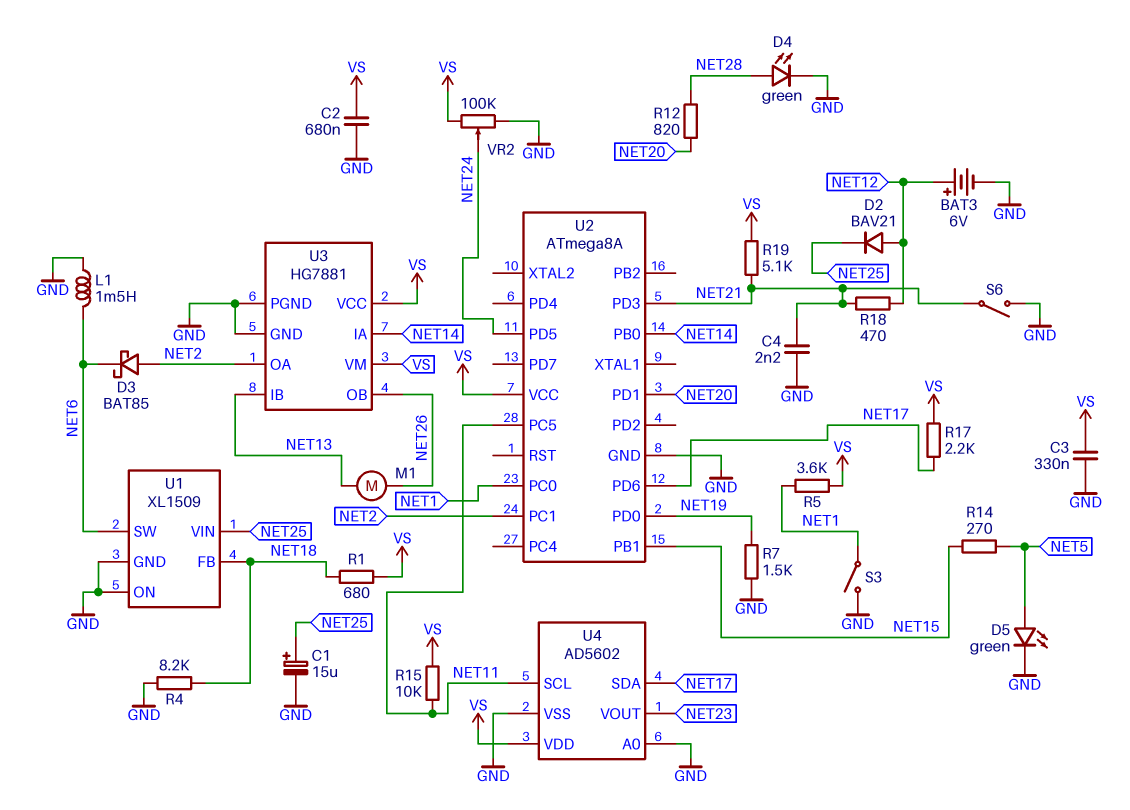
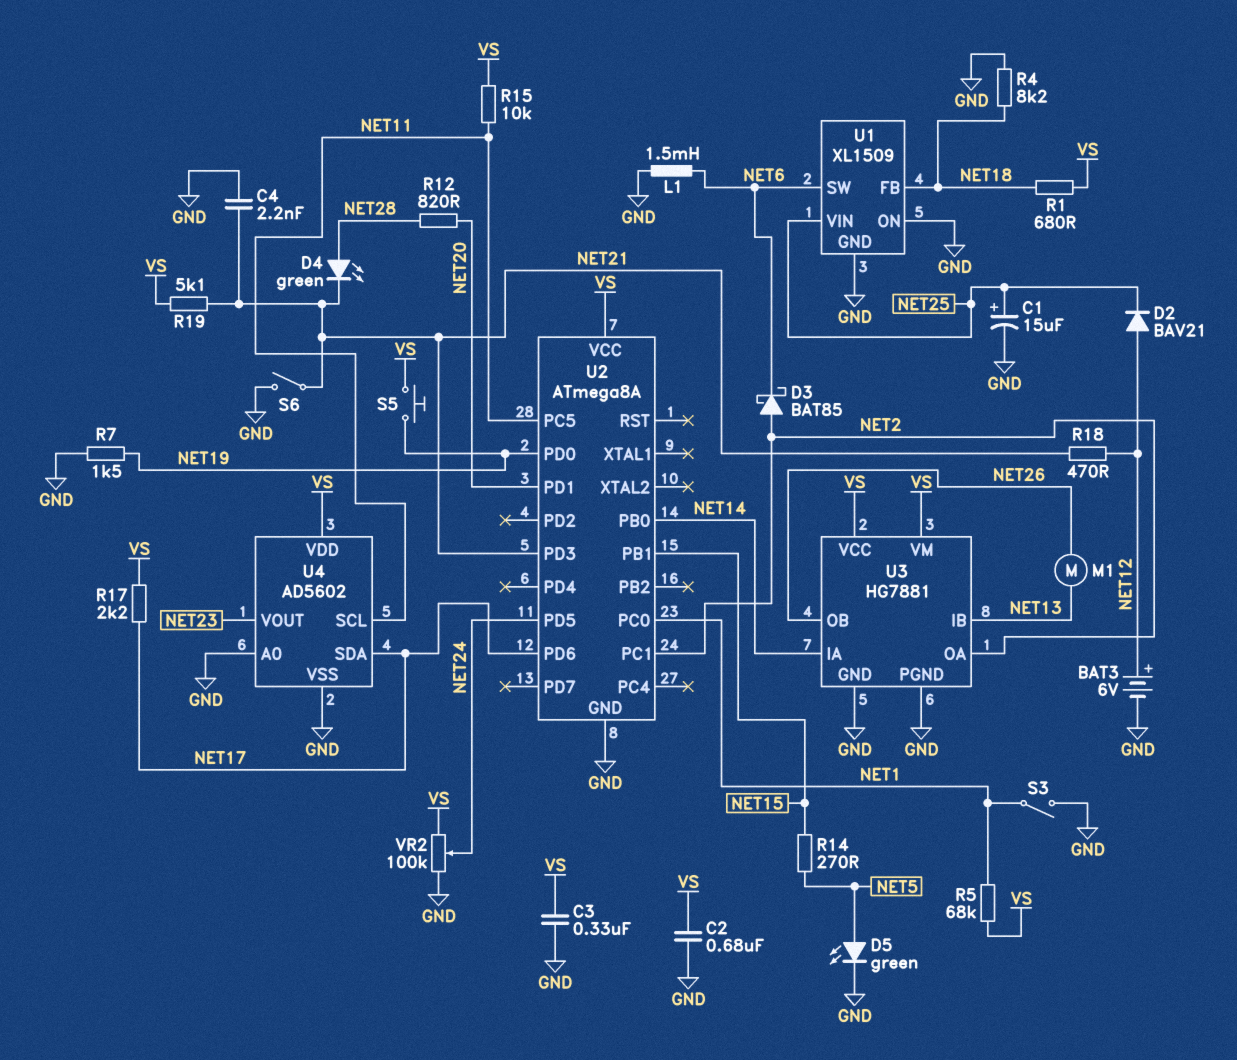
D4: LED green (A NET28, K GND) -> LED green (A NET28, K NET21)
R5: 3.6k (NET1, VS) -> 68k (NET1, VS)
S5: none -> button (NET19, VS)

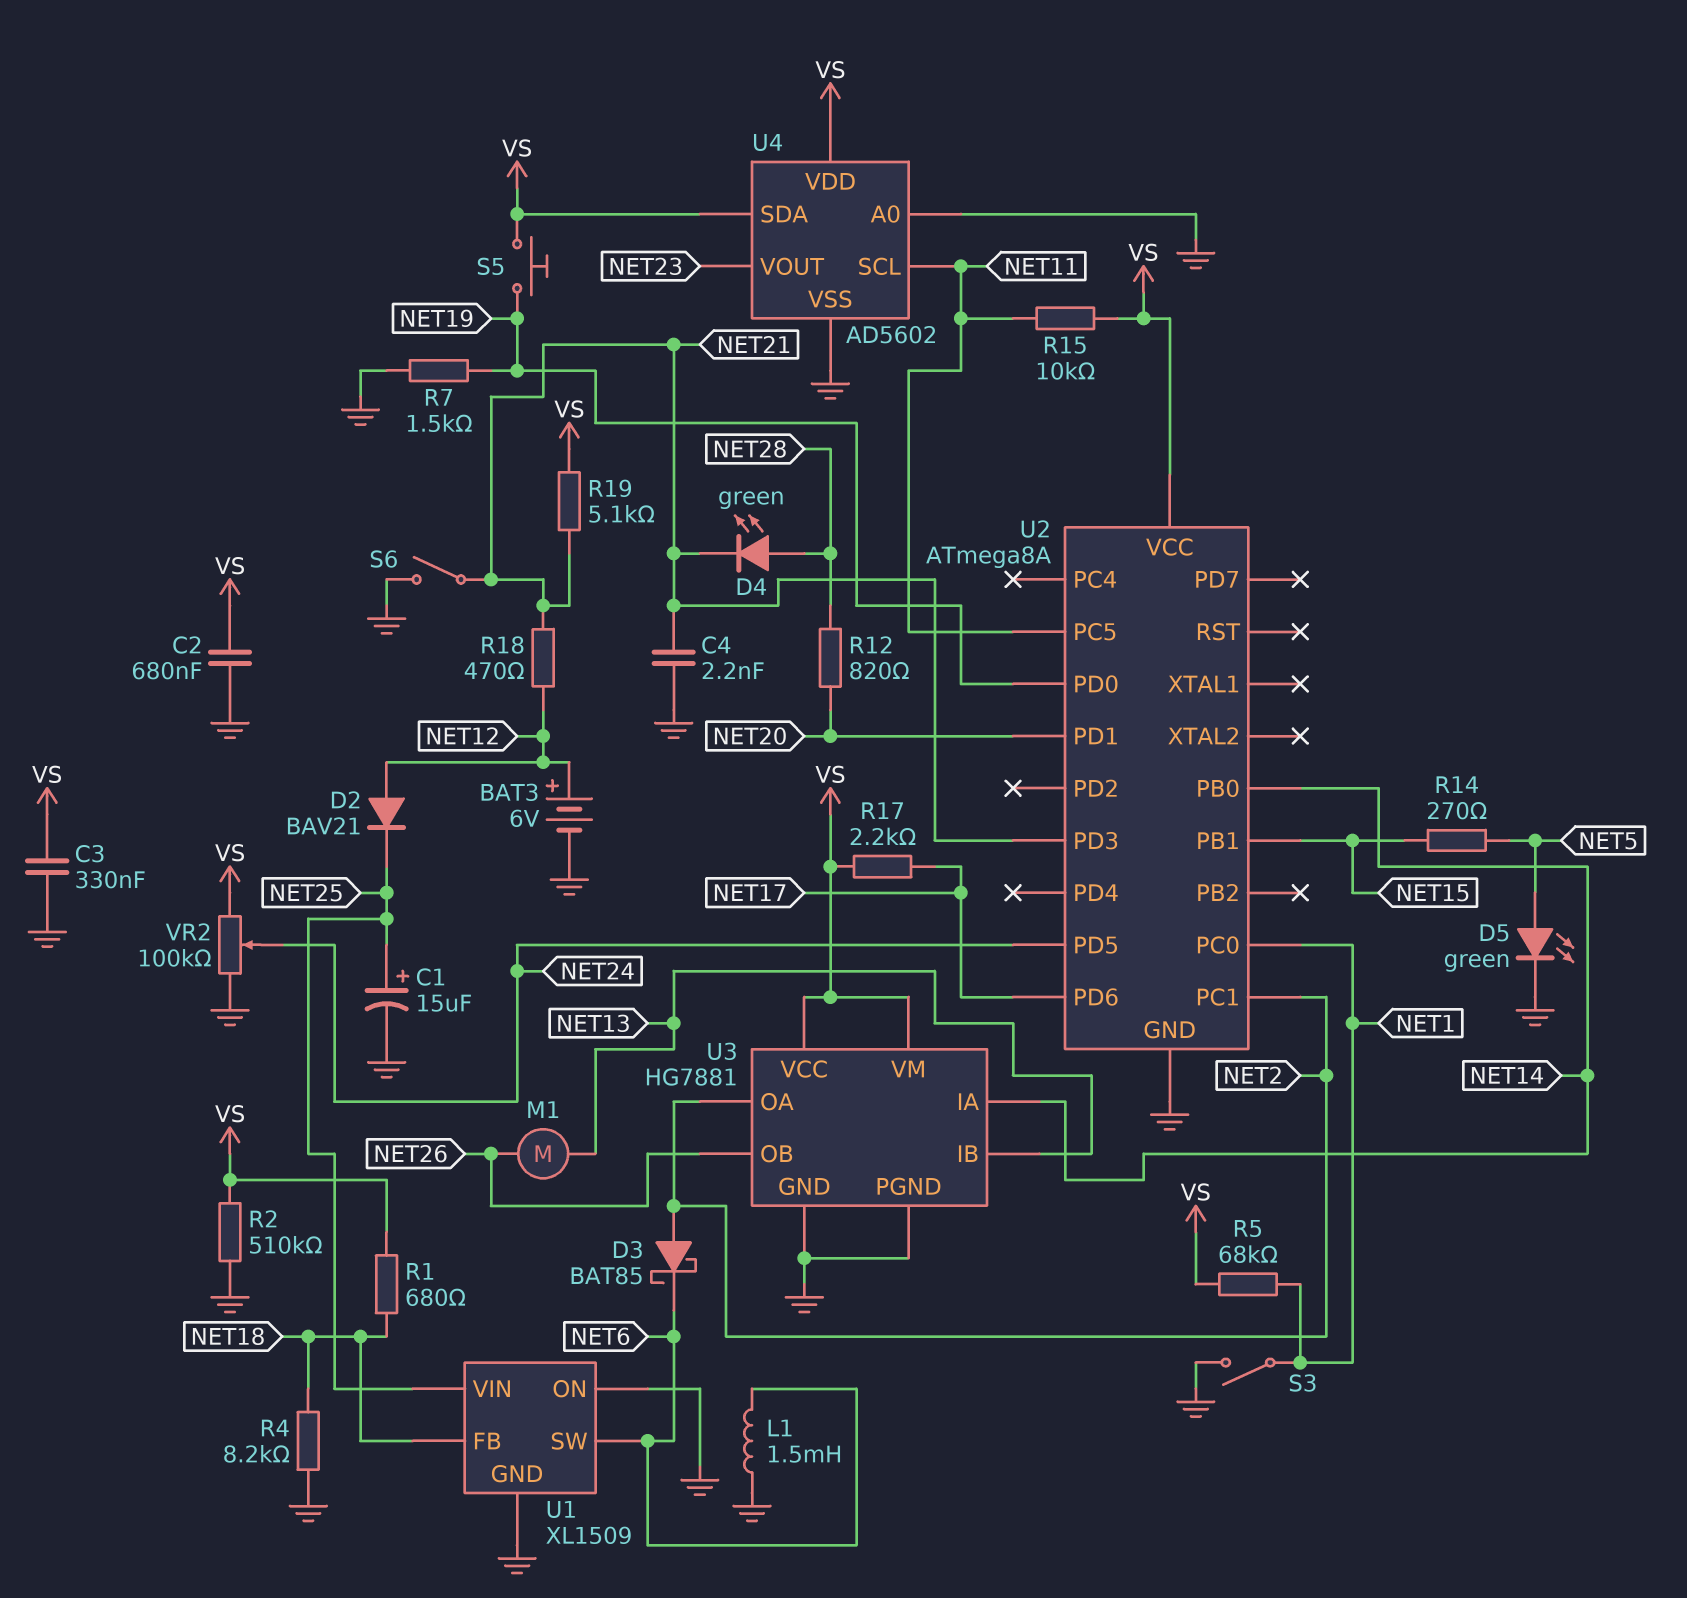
R2: none -> 510k (GND, VS)
U4 pin SDA: NET17 -> VS

